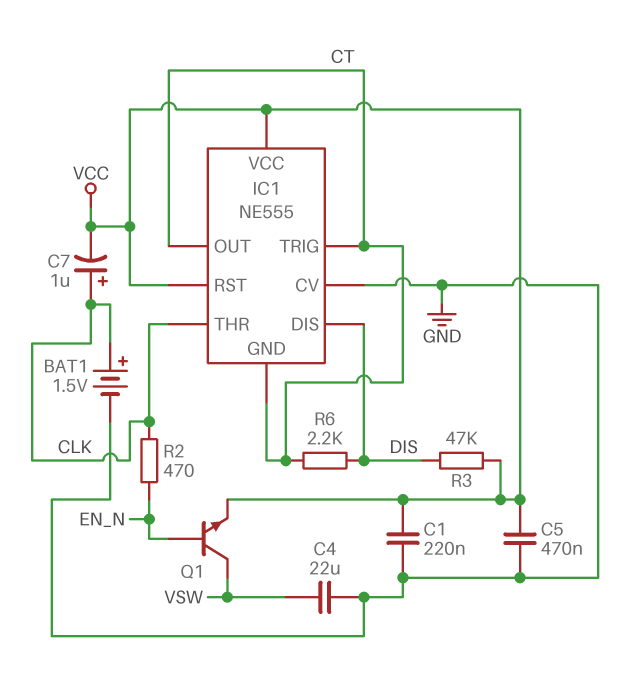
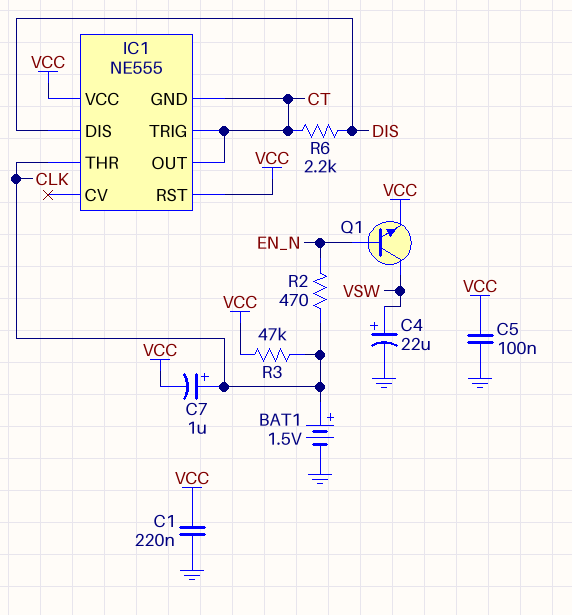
C4: 22uF (GND, VSW) -> 22uF (plus VSW, minus GND)
C5: 470nF (GND, VCC) -> 100nF (GND, VCC)
IC1 pin CV: GND -> none
R3: 47k (DIS, VCC) -> 47k (CLK, VCC)

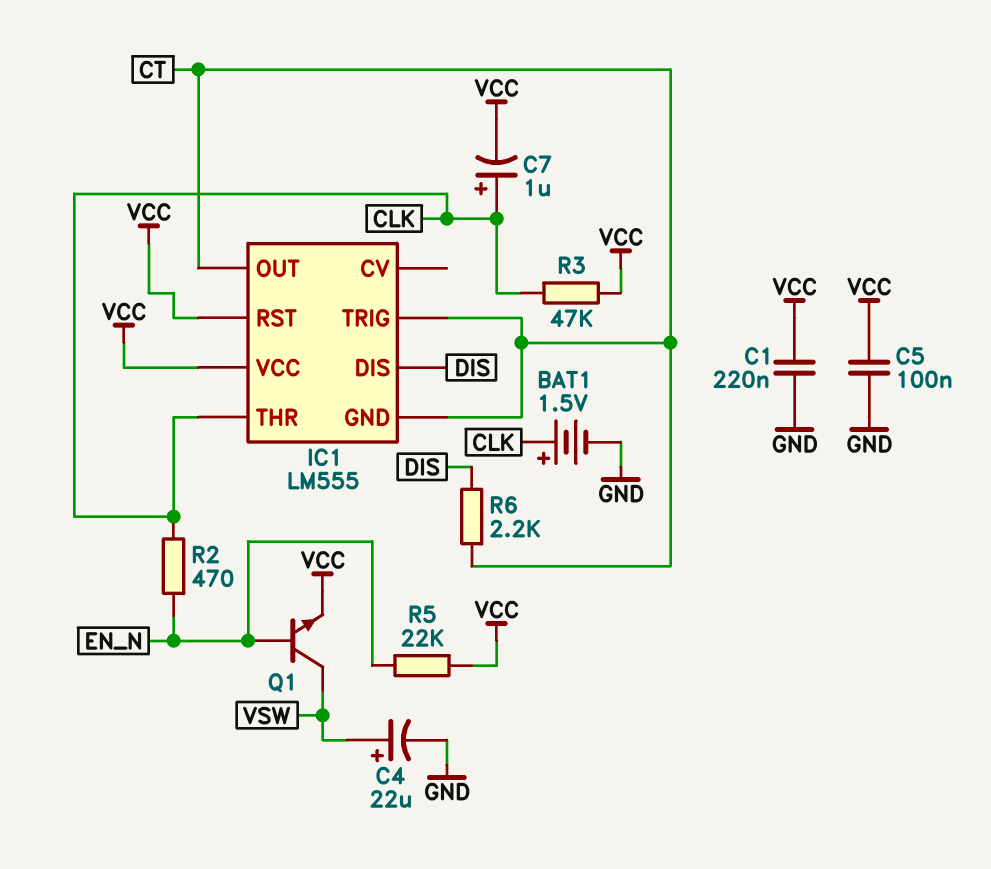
IC1: NE555 -> LM555
R5: none -> 22k (EN_N, VCC)

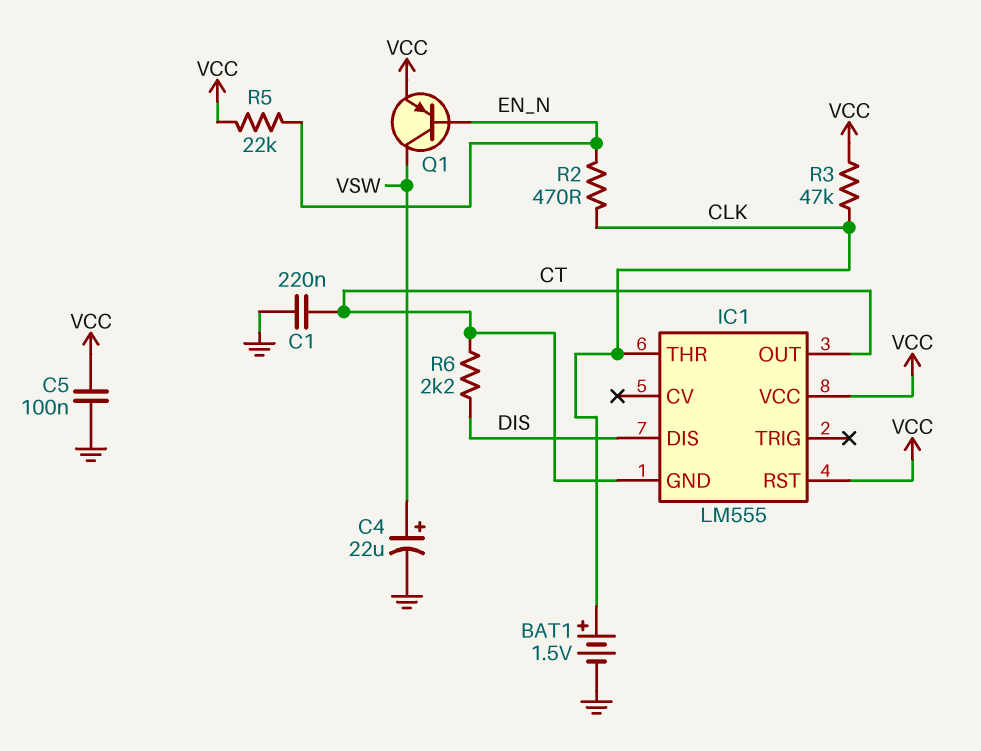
C1: 220nF (GND, VCC) -> 220nF (CT, GND)
C7: 1uF (plus CLK, minus VCC) -> none
IC1 pin TRIG: CT -> none
Q1: NPN (B EN_N, C VSW, E VCC) -> PNP (B EN_N, C VSW, E VCC)

